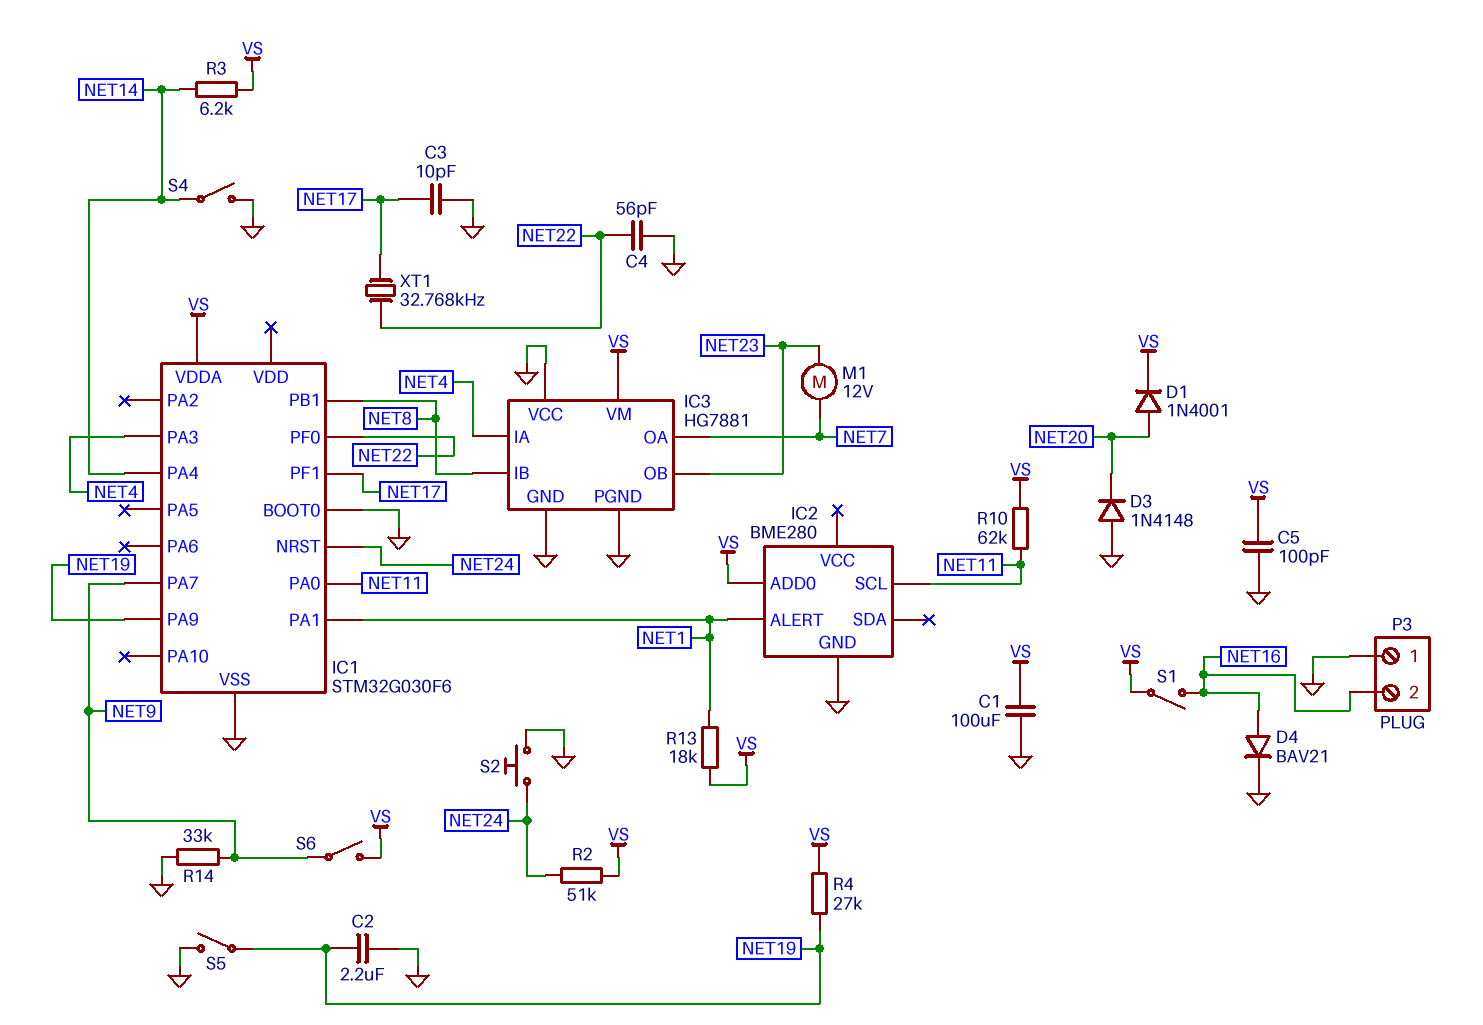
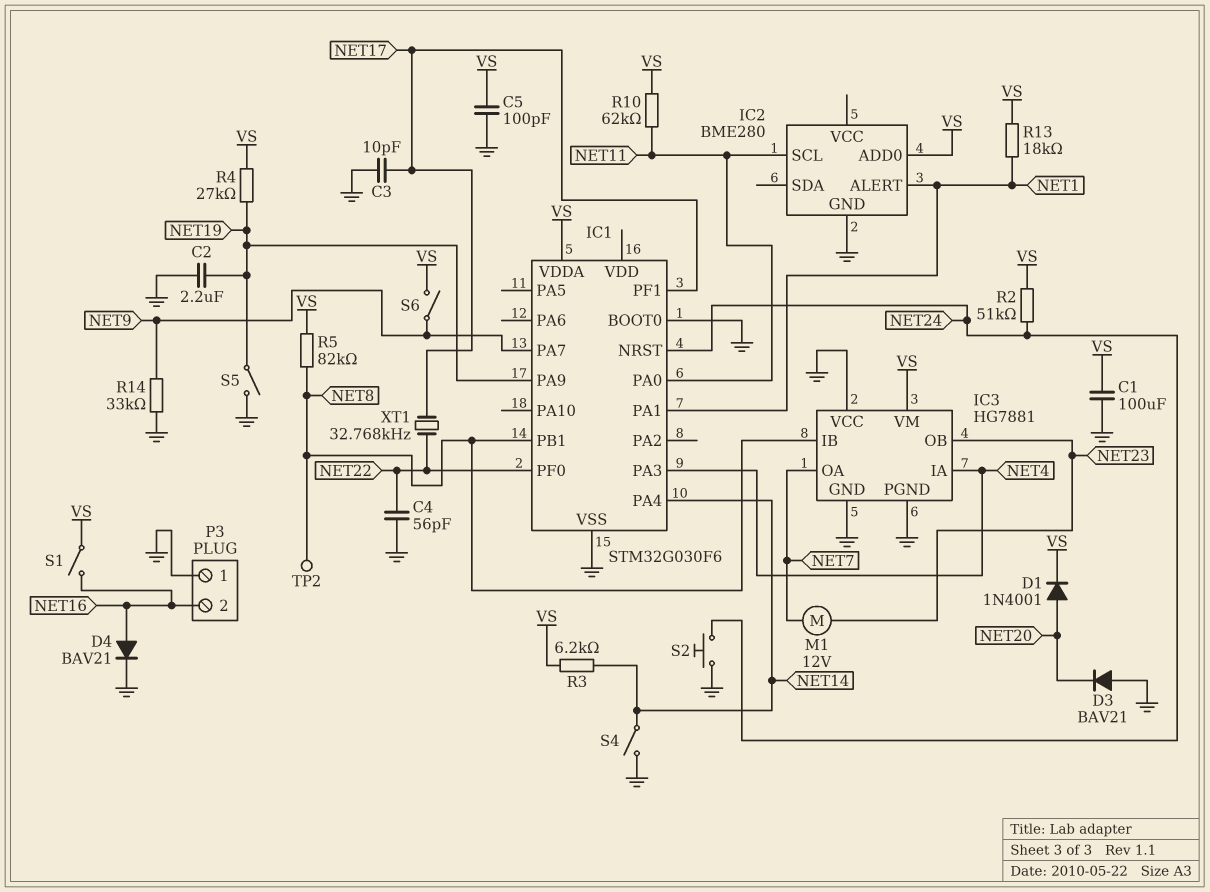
D3: diode 1N4148 (A GND, K NET20) -> diode BAV21 (A GND, K NET20)
R5: none -> 82k (NET8, VS)
TP2: none -> test point (NET8)

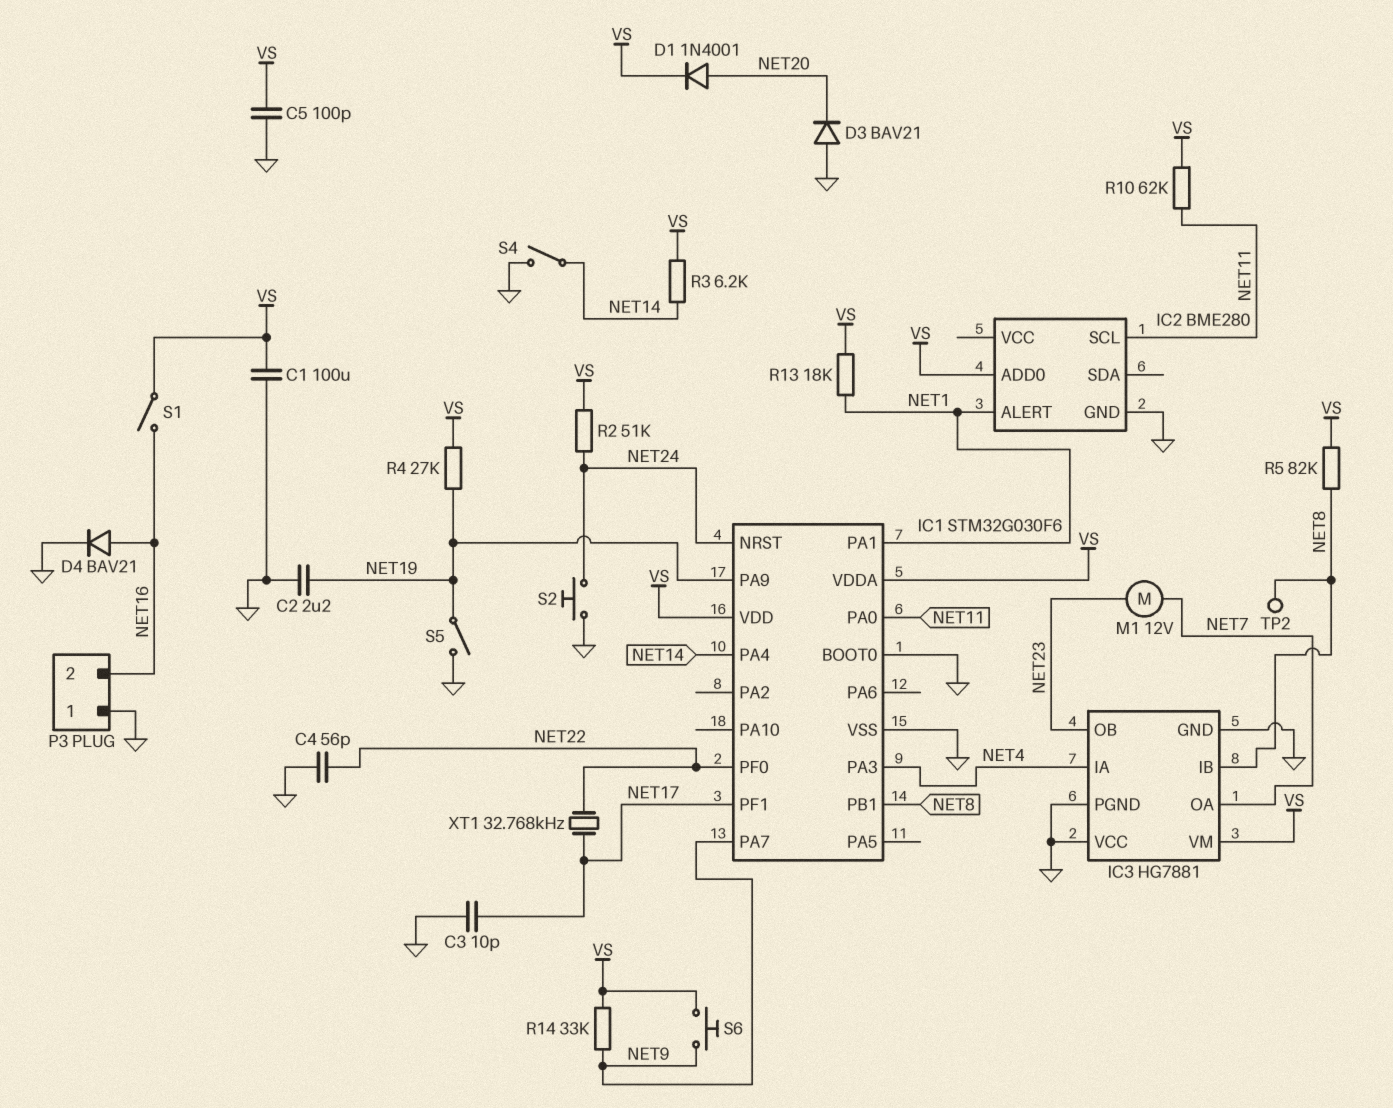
IC1 pin VDD: none -> VS
R14: 33k (GND, NET9) -> 33k (NET9, VS)
S6: switch (NET9, VS) -> button (NET9, VS)

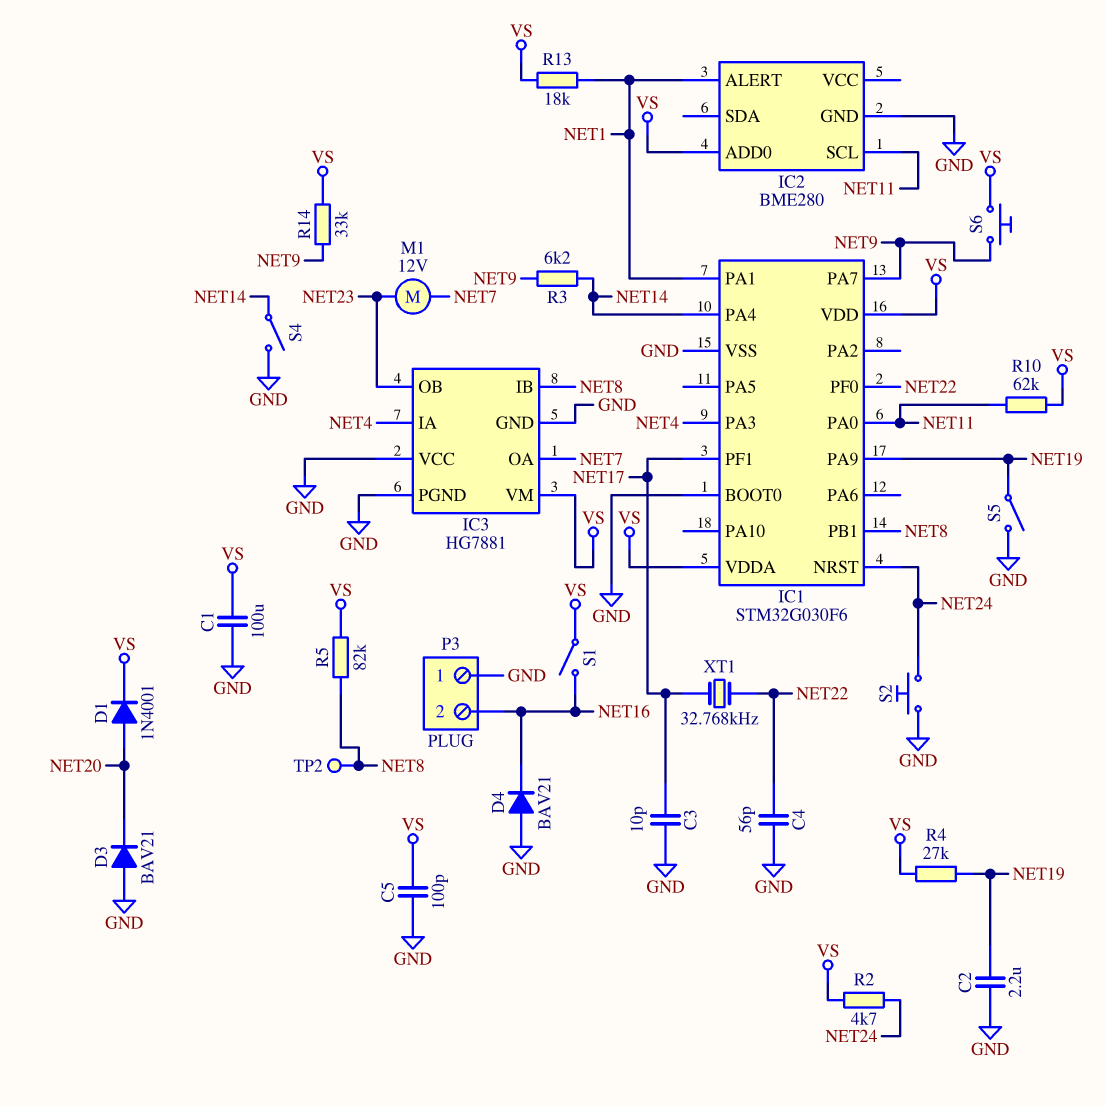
D4: diode BAV21 (A NET16, K GND) -> diode BAV21 (A GND, K NET16)
R2: 51k (NET24, VS) -> 4.7k (NET24, VS)
R3: 6.2k (NET14, VS) -> 6.2k (NET9, NET14)

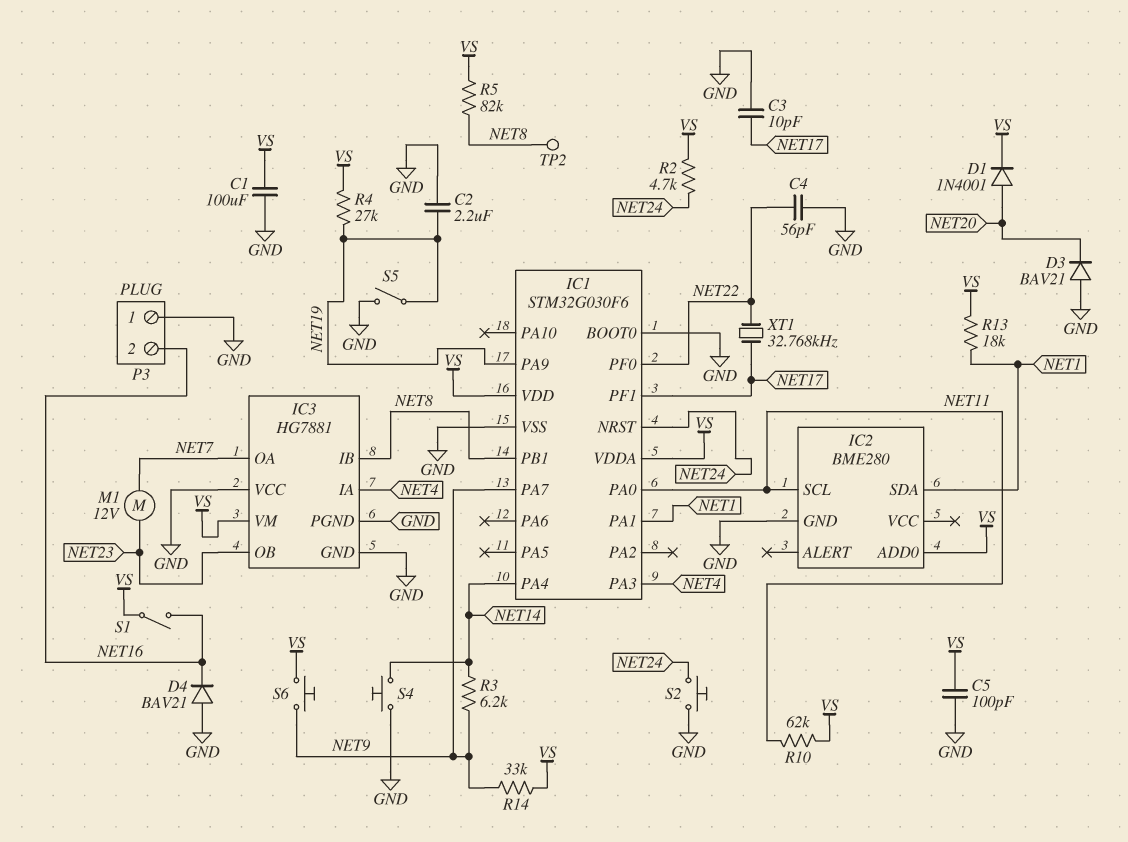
IC2 pin ALERT: NET1 -> none
IC2 pin SDA: none -> NET1
S4: switch (GND, NET14) -> button (GND, NET14)

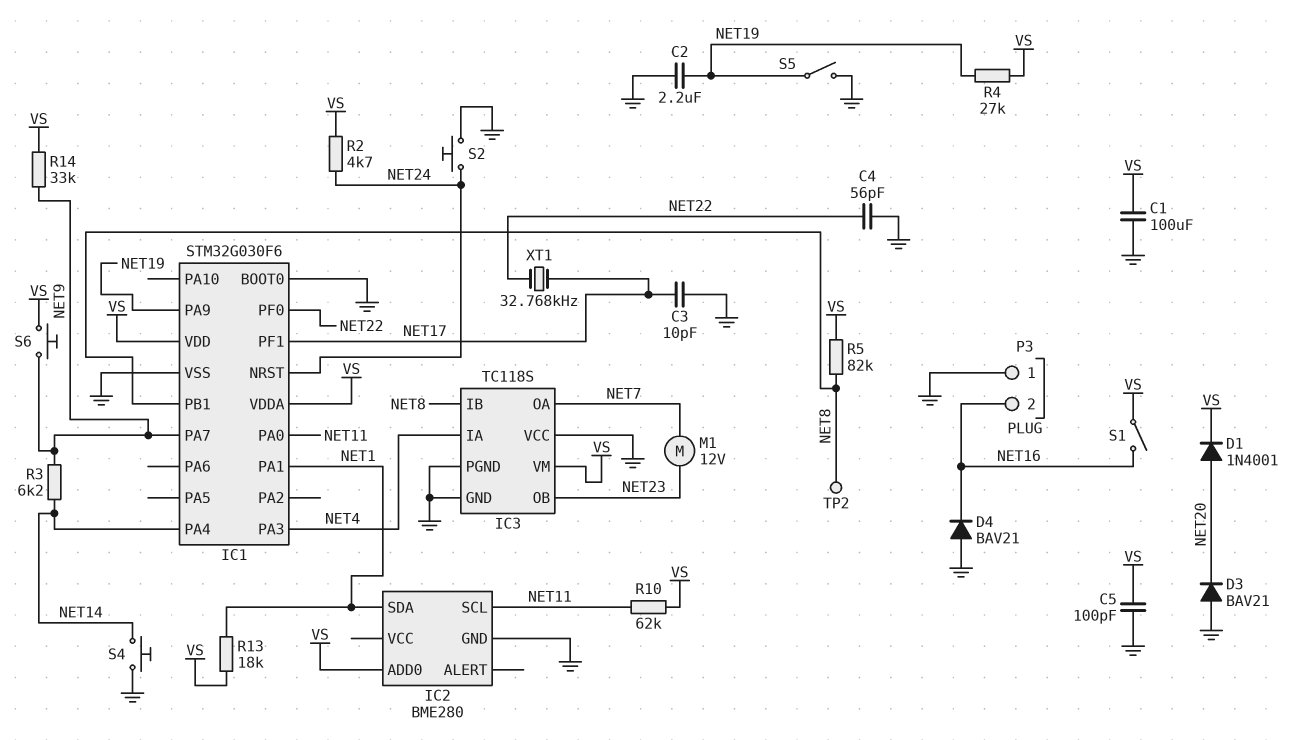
IC3: HG7881 -> TC118S

